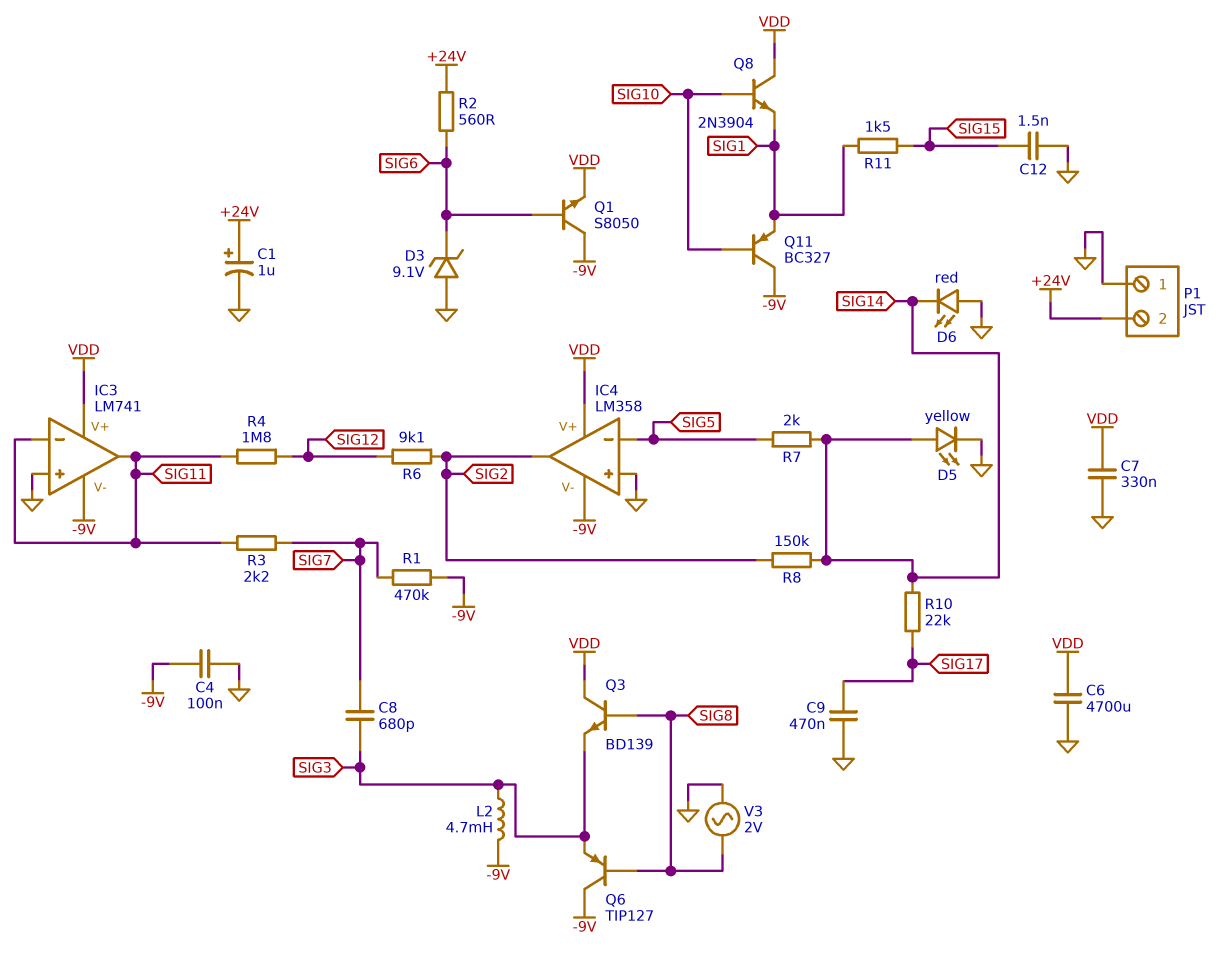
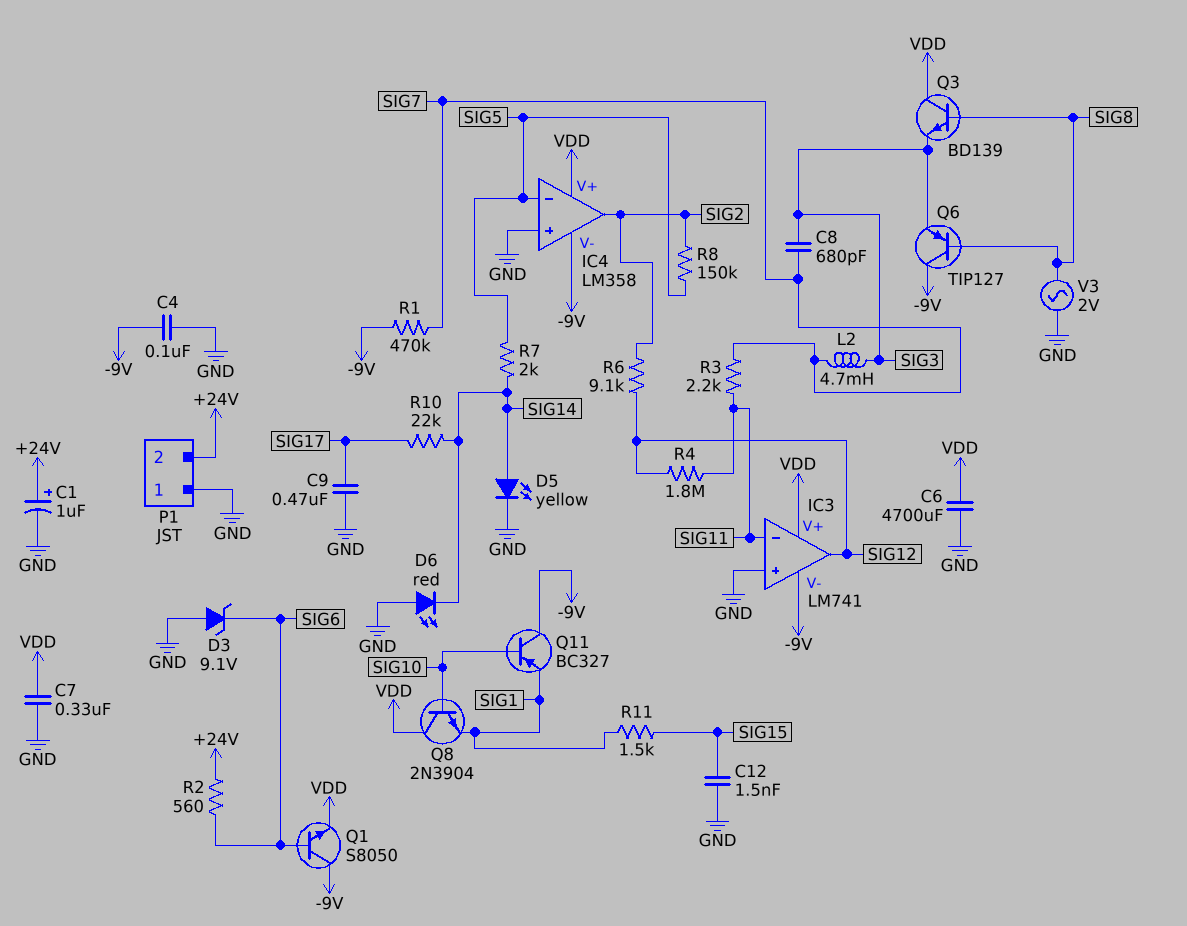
IC3 pin out: SIG11 -> SIG12
L2: 4.7mH (-9V, SIG3) -> 4.7mH (SIG3, SIG7)
R8: 150k (SIG2, SIG14) -> 150k (SIG2, SIG5)

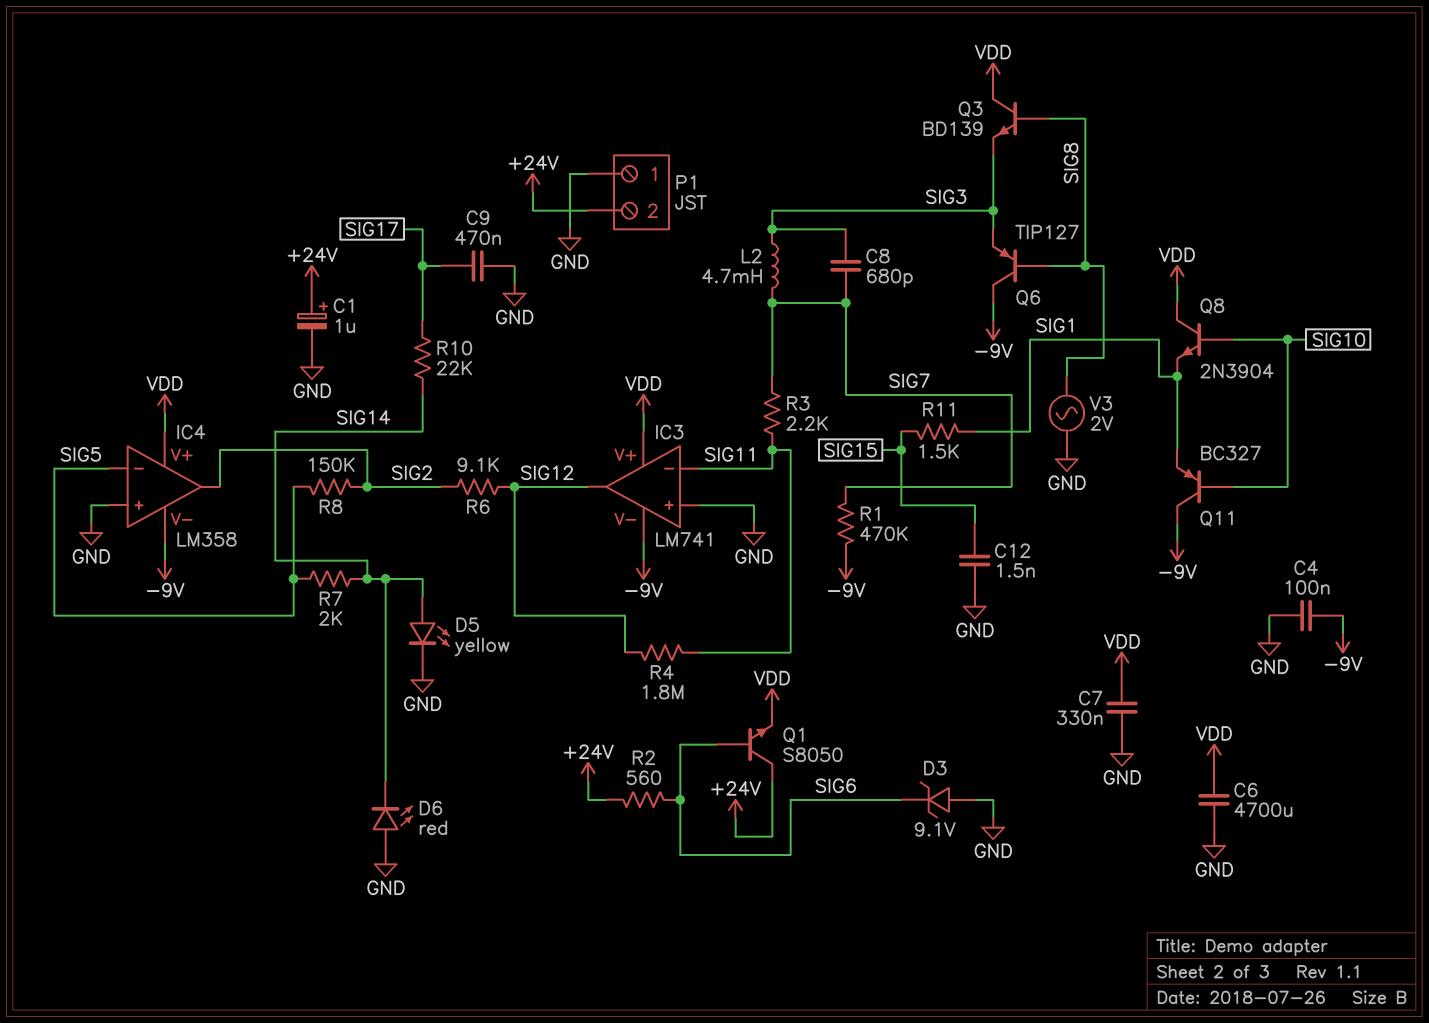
Q1: NPN S8050 (B SIG6, C -9V, E VDD) -> NPN S8050 (B SIG6, C +24V, E VDD)

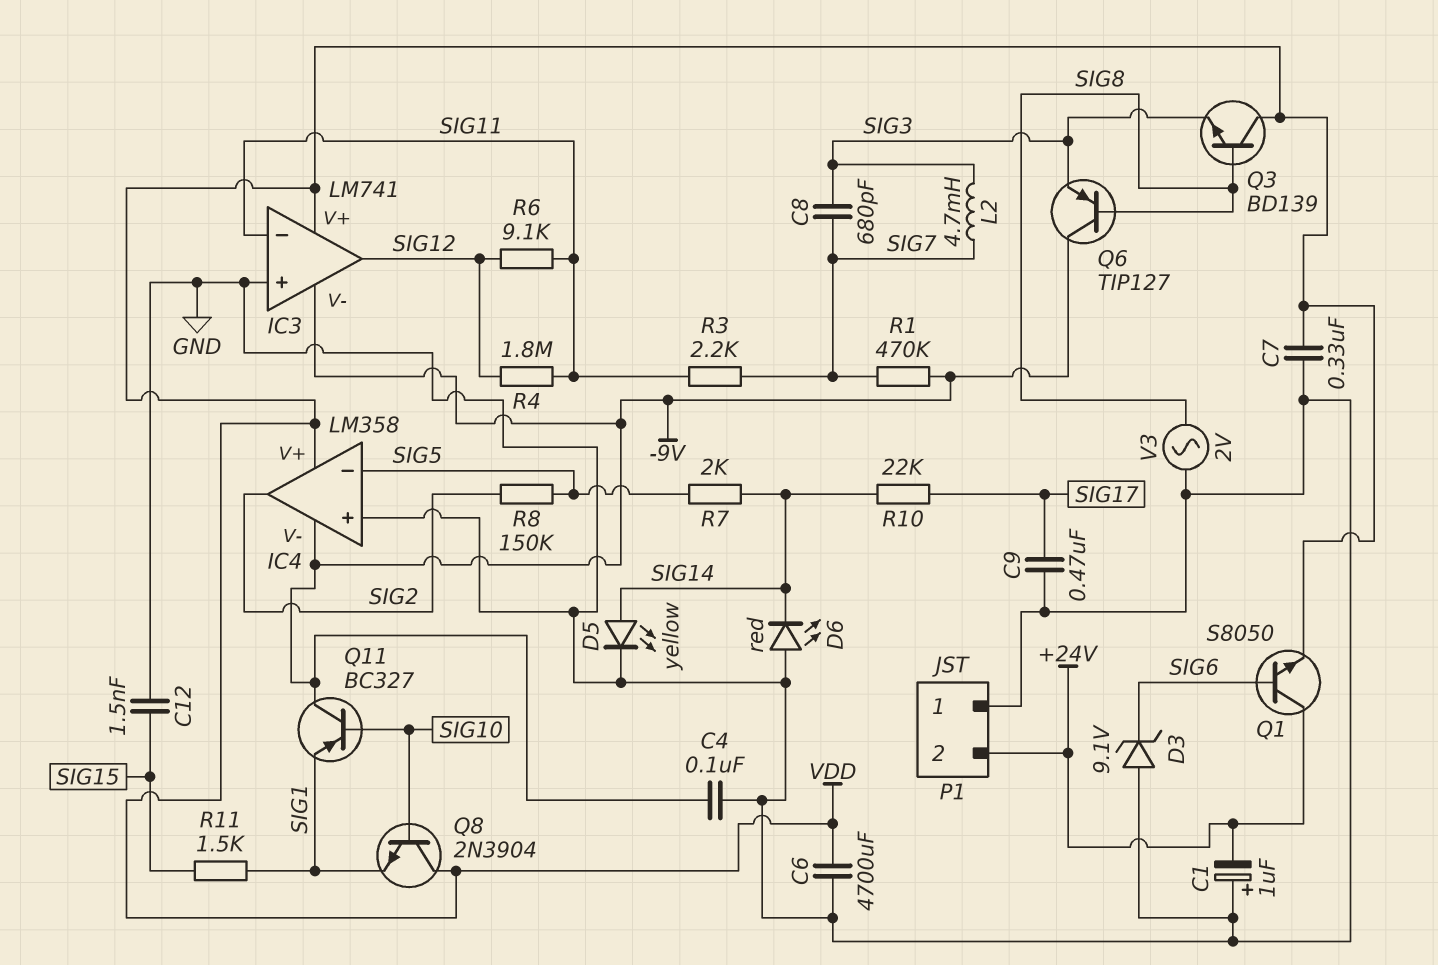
C1: 1uF (plus +24V, minus GND) -> 1uF (plus GND, minus +24V)
R2: 560 (+24V, SIG6) -> none
R6: 9.1k (SIG2, SIG12) -> 9.1k (SIG11, SIG12)

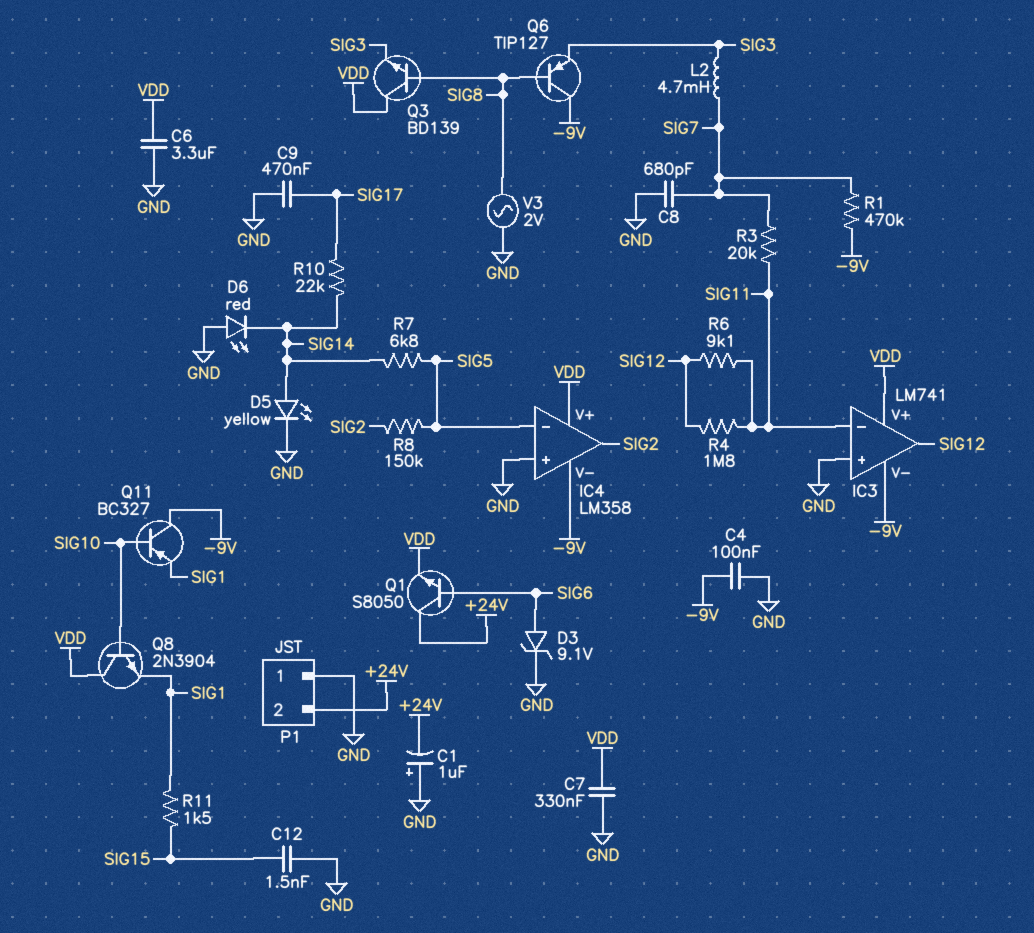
C6: 4700uF (GND, VDD) -> 3.3uF (GND, VDD)
C8: 680pF (SIG3, SIG7) -> 680pF (GND, SIG7)
D3: zener 9.1V (A GND, K SIG6) -> zener 9.1V (A SIG6, K GND)
R3: 2.2k (SIG7, SIG11) -> 20k (SIG7, SIG11)
R7: 2k (SIG5, SIG14) -> 6.8k (SIG5, SIG14)

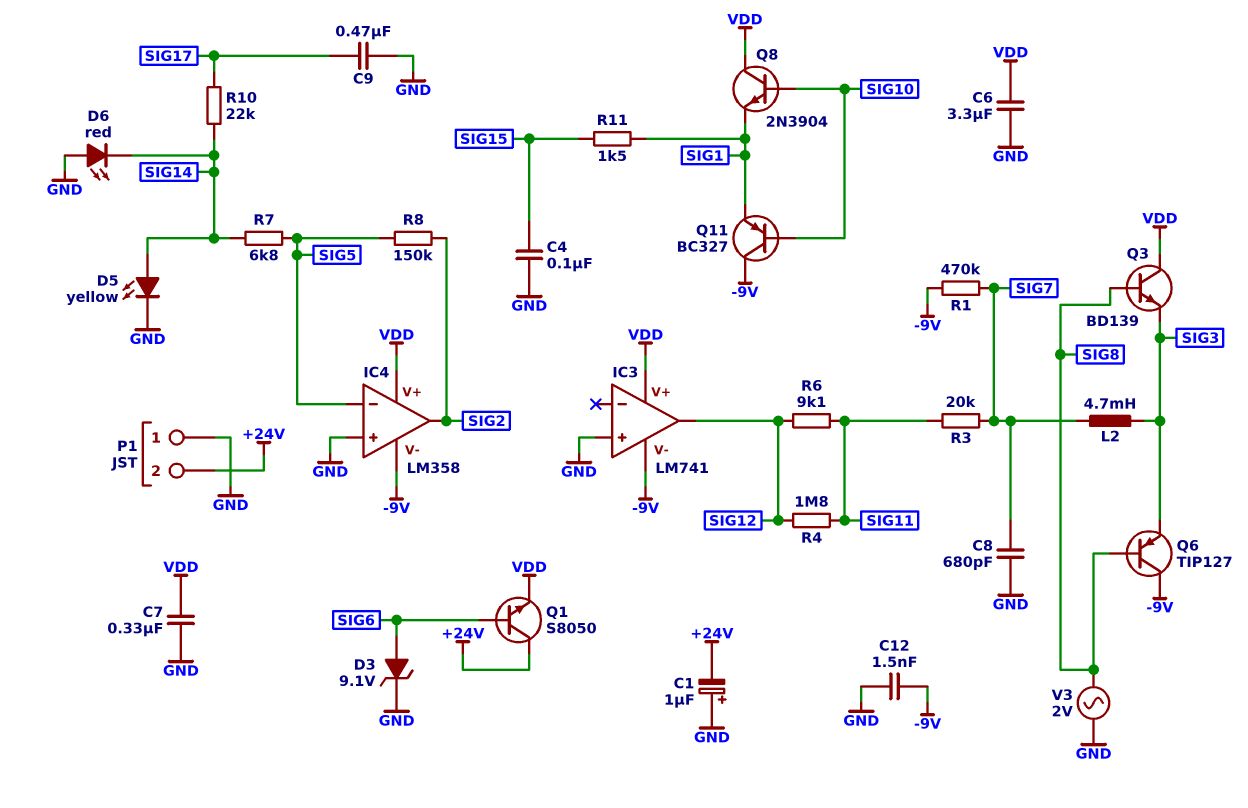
C4: 100nF (-9V, GND) -> 100nF (GND, SIG15)
C12: 1.5nF (GND, SIG15) -> 1.5nF (-9V, GND)
IC3 pin in-: SIG11 -> none

